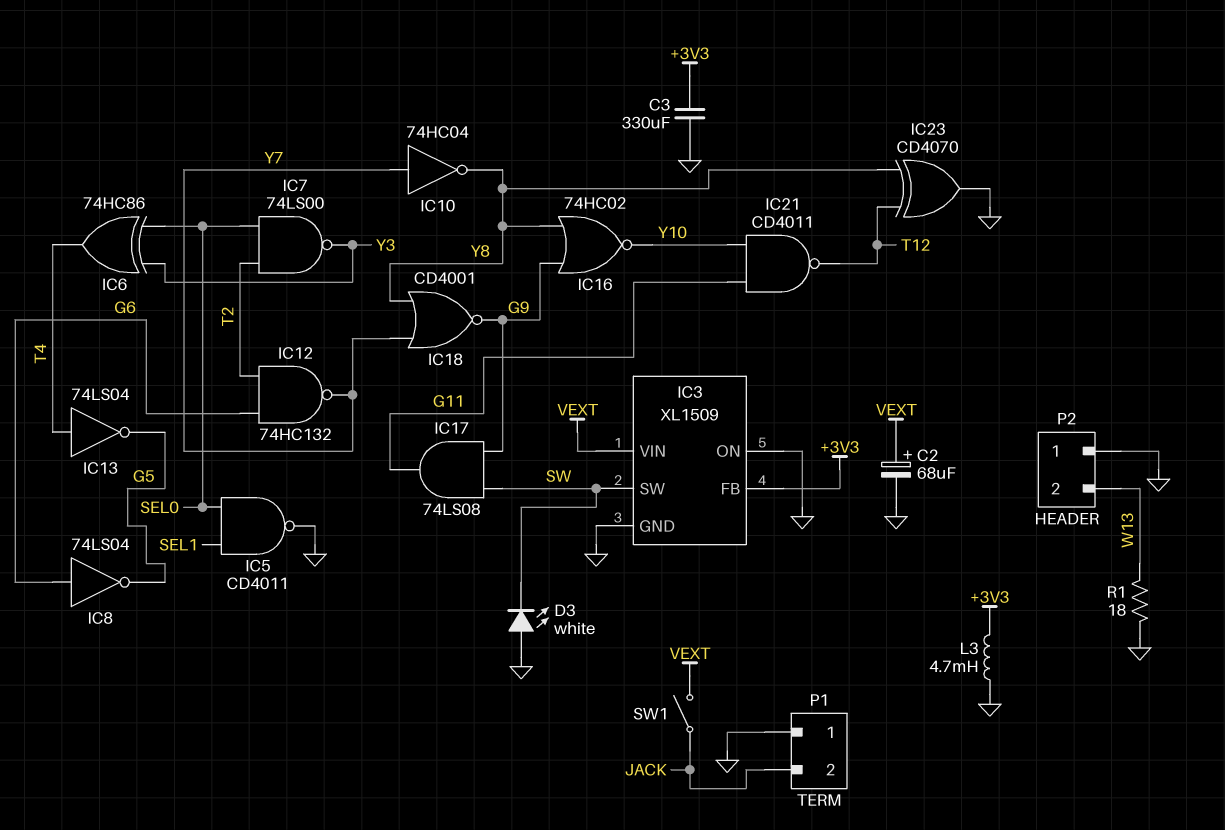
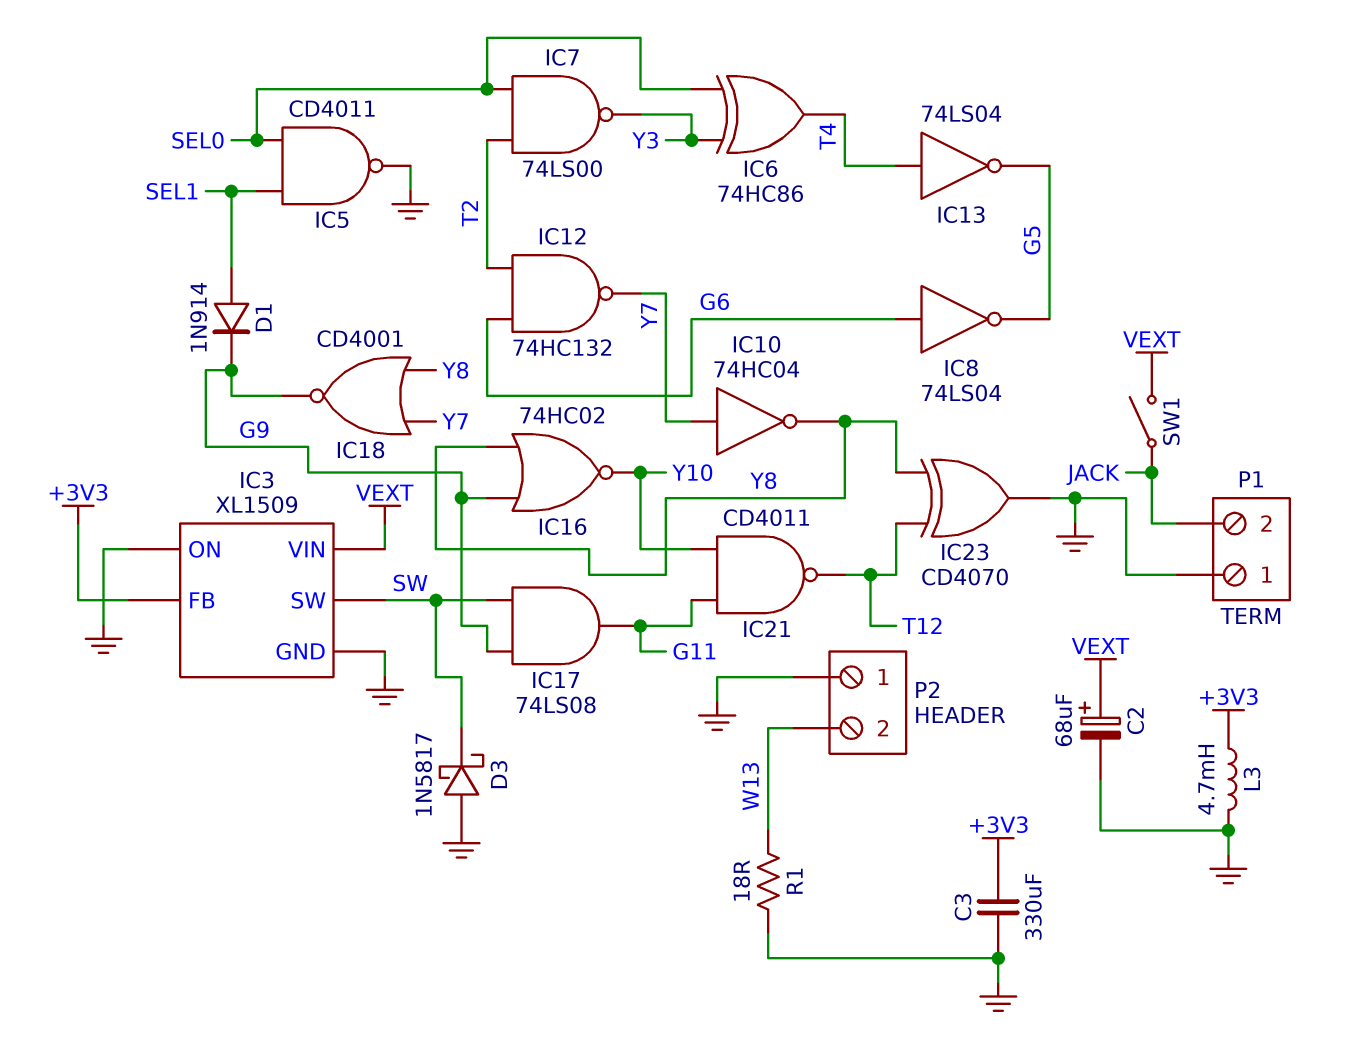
D1: none -> diode 1N914 (A SEL1, K G9)
D3: LED white (A GND, K SW) -> schottky 1N5817 (A GND, K SW)

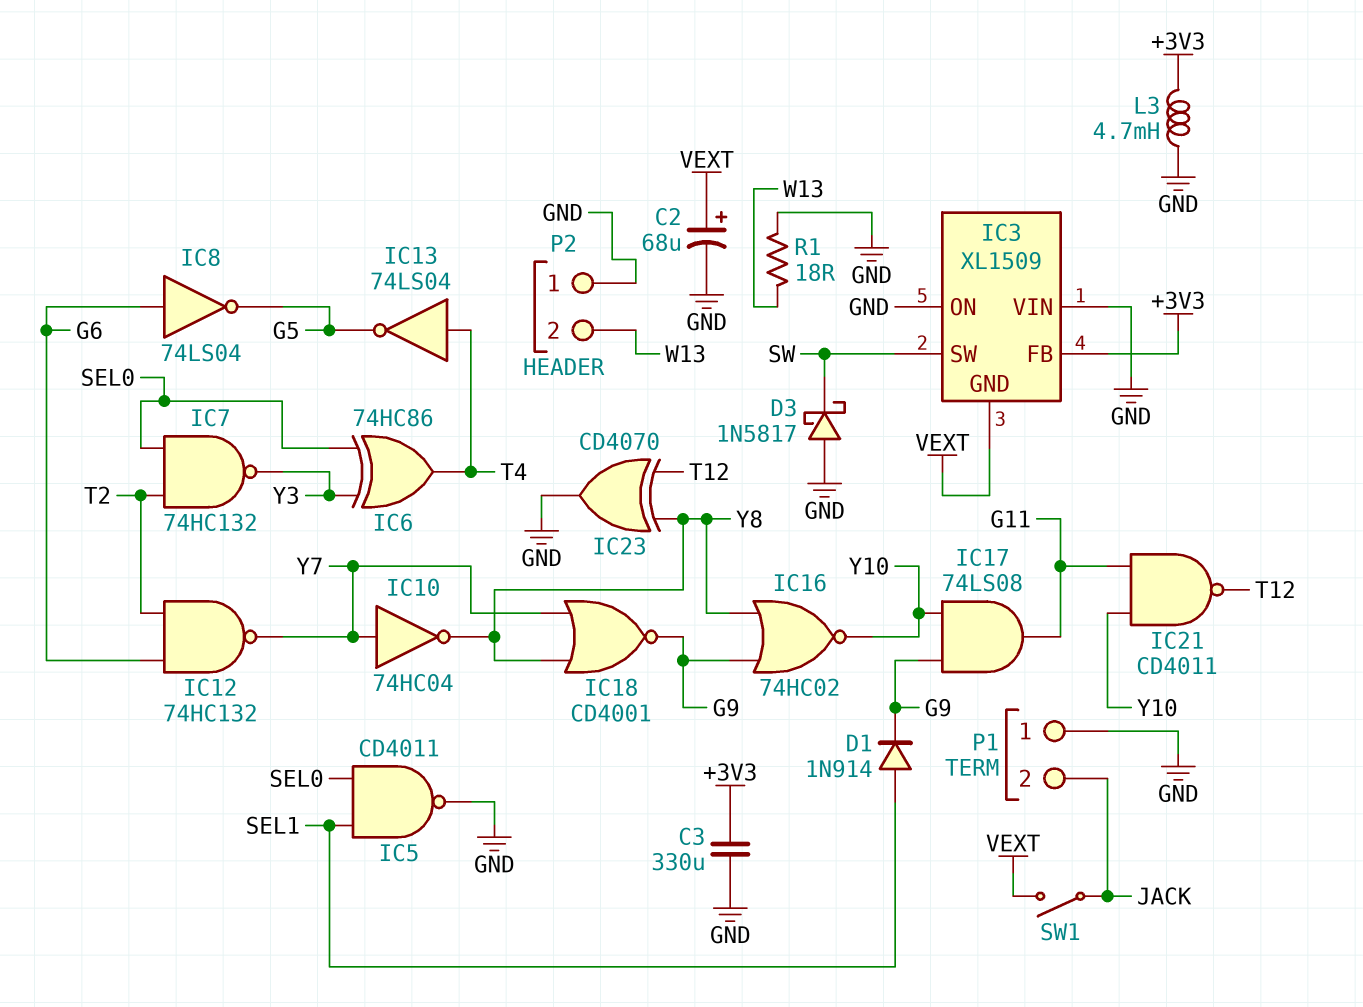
IC3 pin GND: GND -> VEXT
IC3 pin VIN: VEXT -> GND
IC7: NAND 74LS00 (in SEL0, in T2, out Y3) -> NAND 74HC132 (in SEL0, in T2, out Y3)
IC17: AND 74LS08 (in G9, in SW, out G11) -> AND 74LS08 (in G9, in Y10, out G11)

